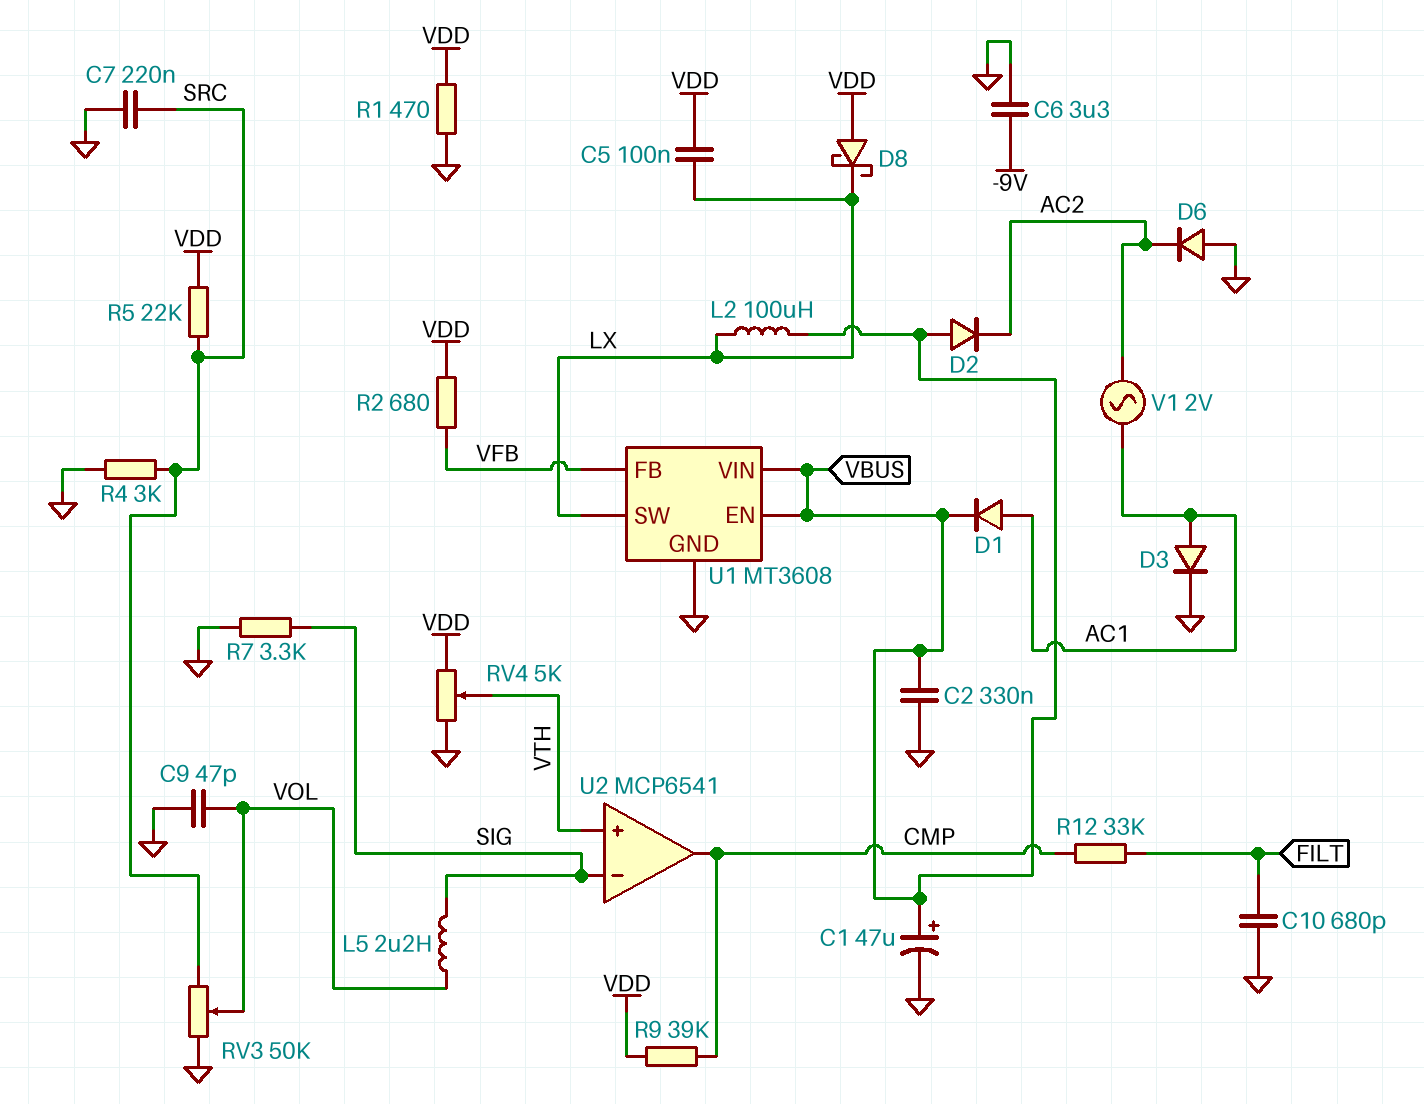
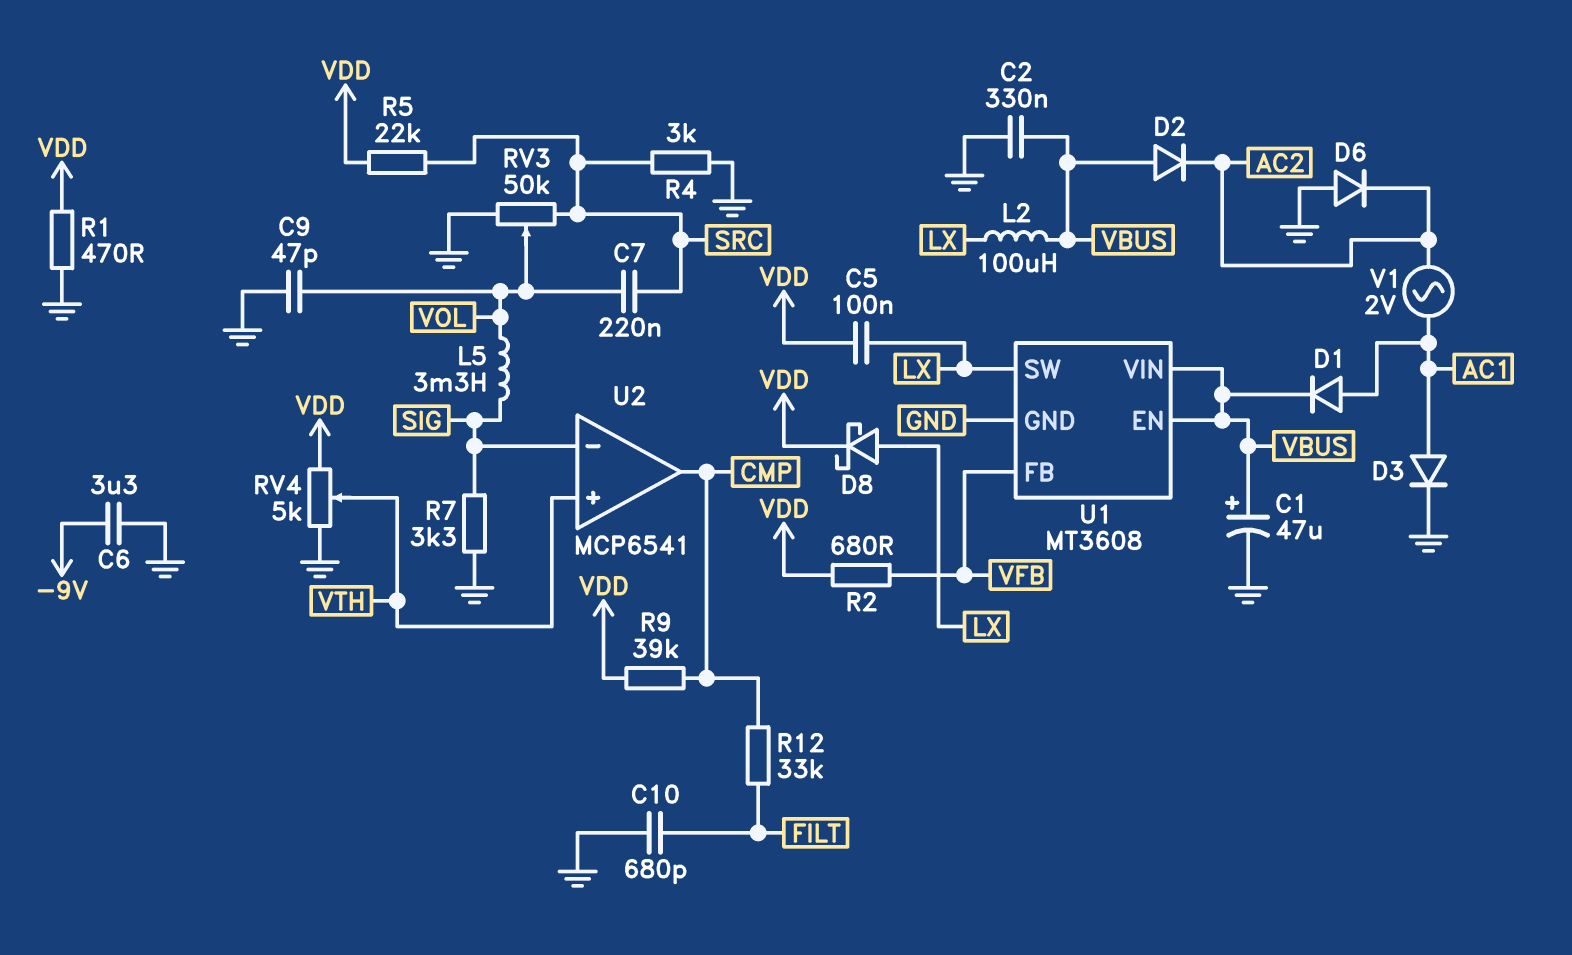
C7: 220nF (GND, SRC) -> 220nF (SRC, VOL)
D8: schottky (A VDD, K LX) -> schottky (A LX, K VDD)
L5: 2.2uH (SIG, VOL) -> 3.3mH (SIG, VOL)

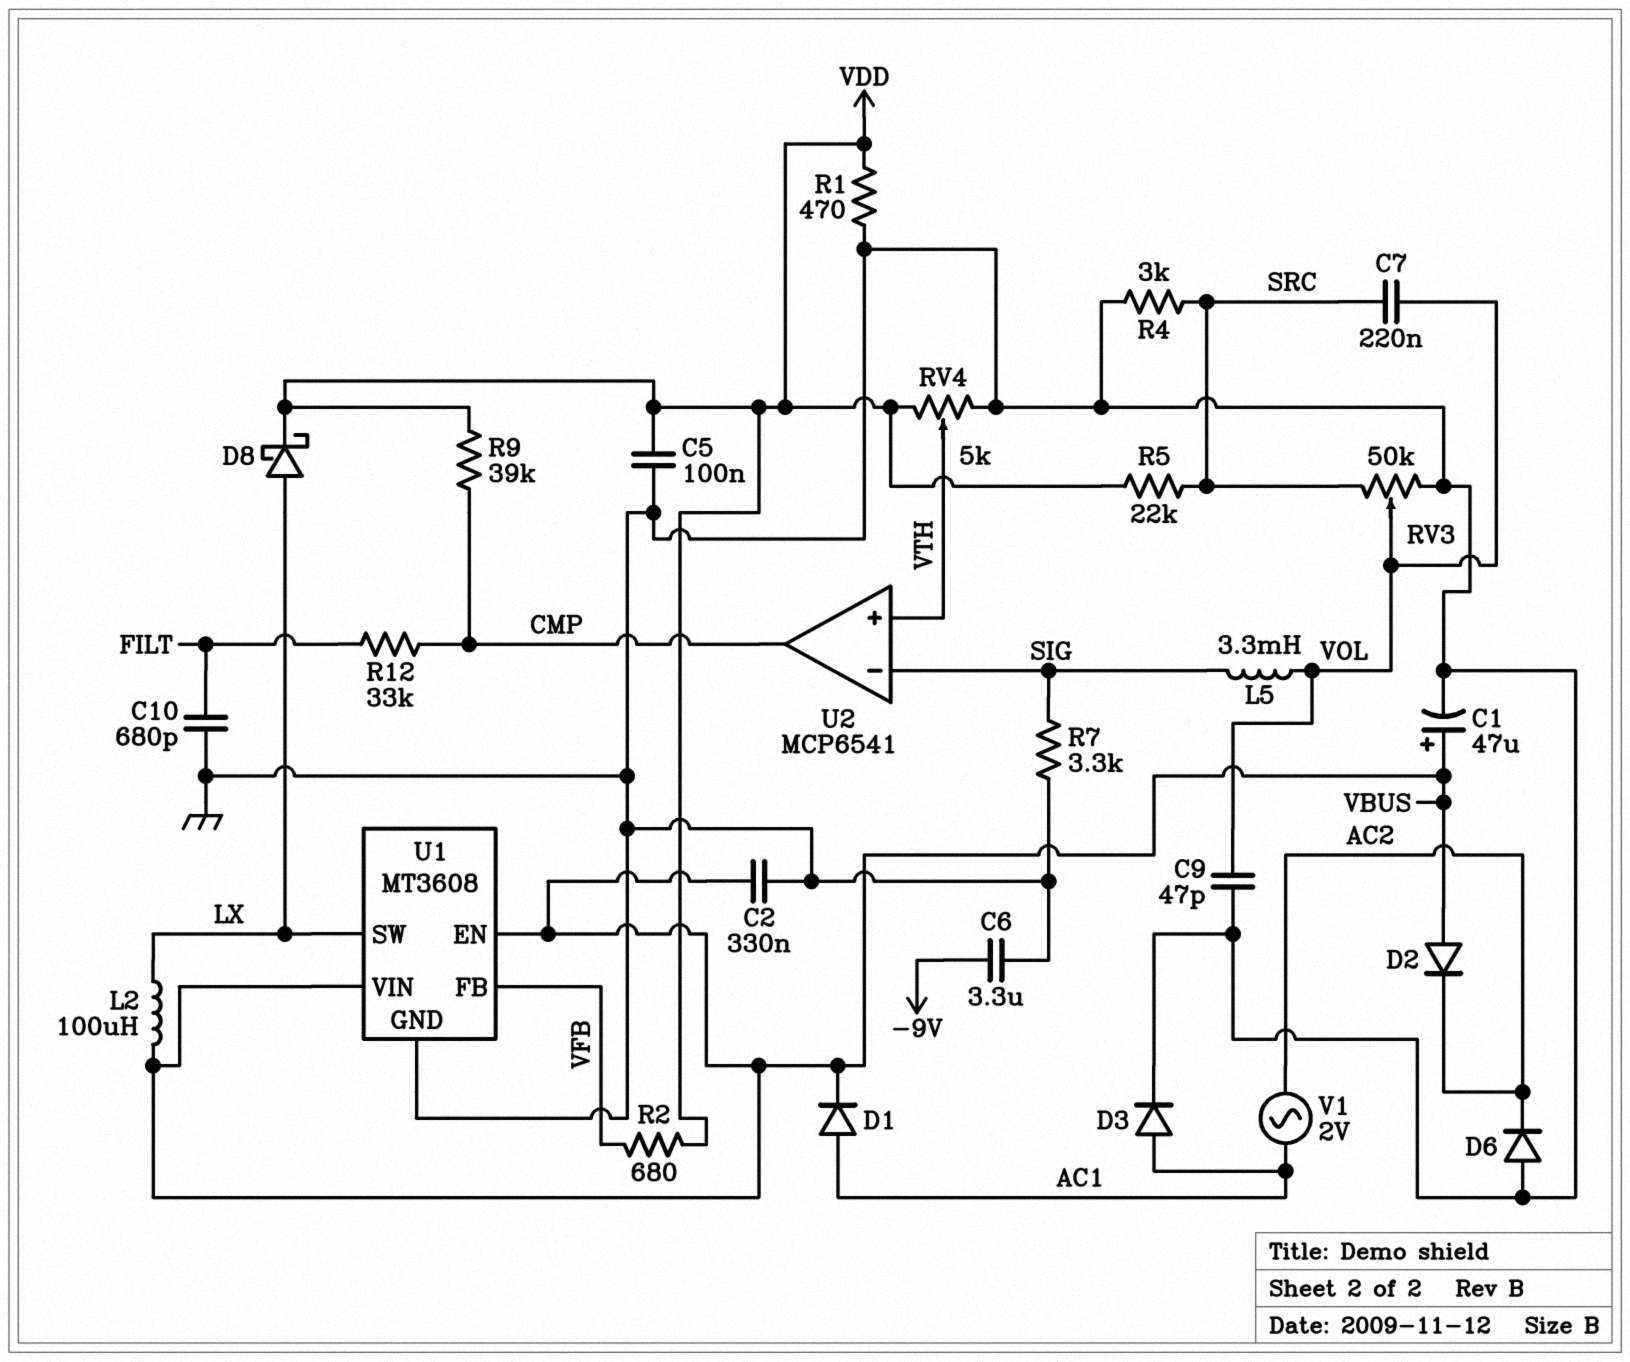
C5: 100nF (LX, VDD) -> 100nF (GND, VDD)

